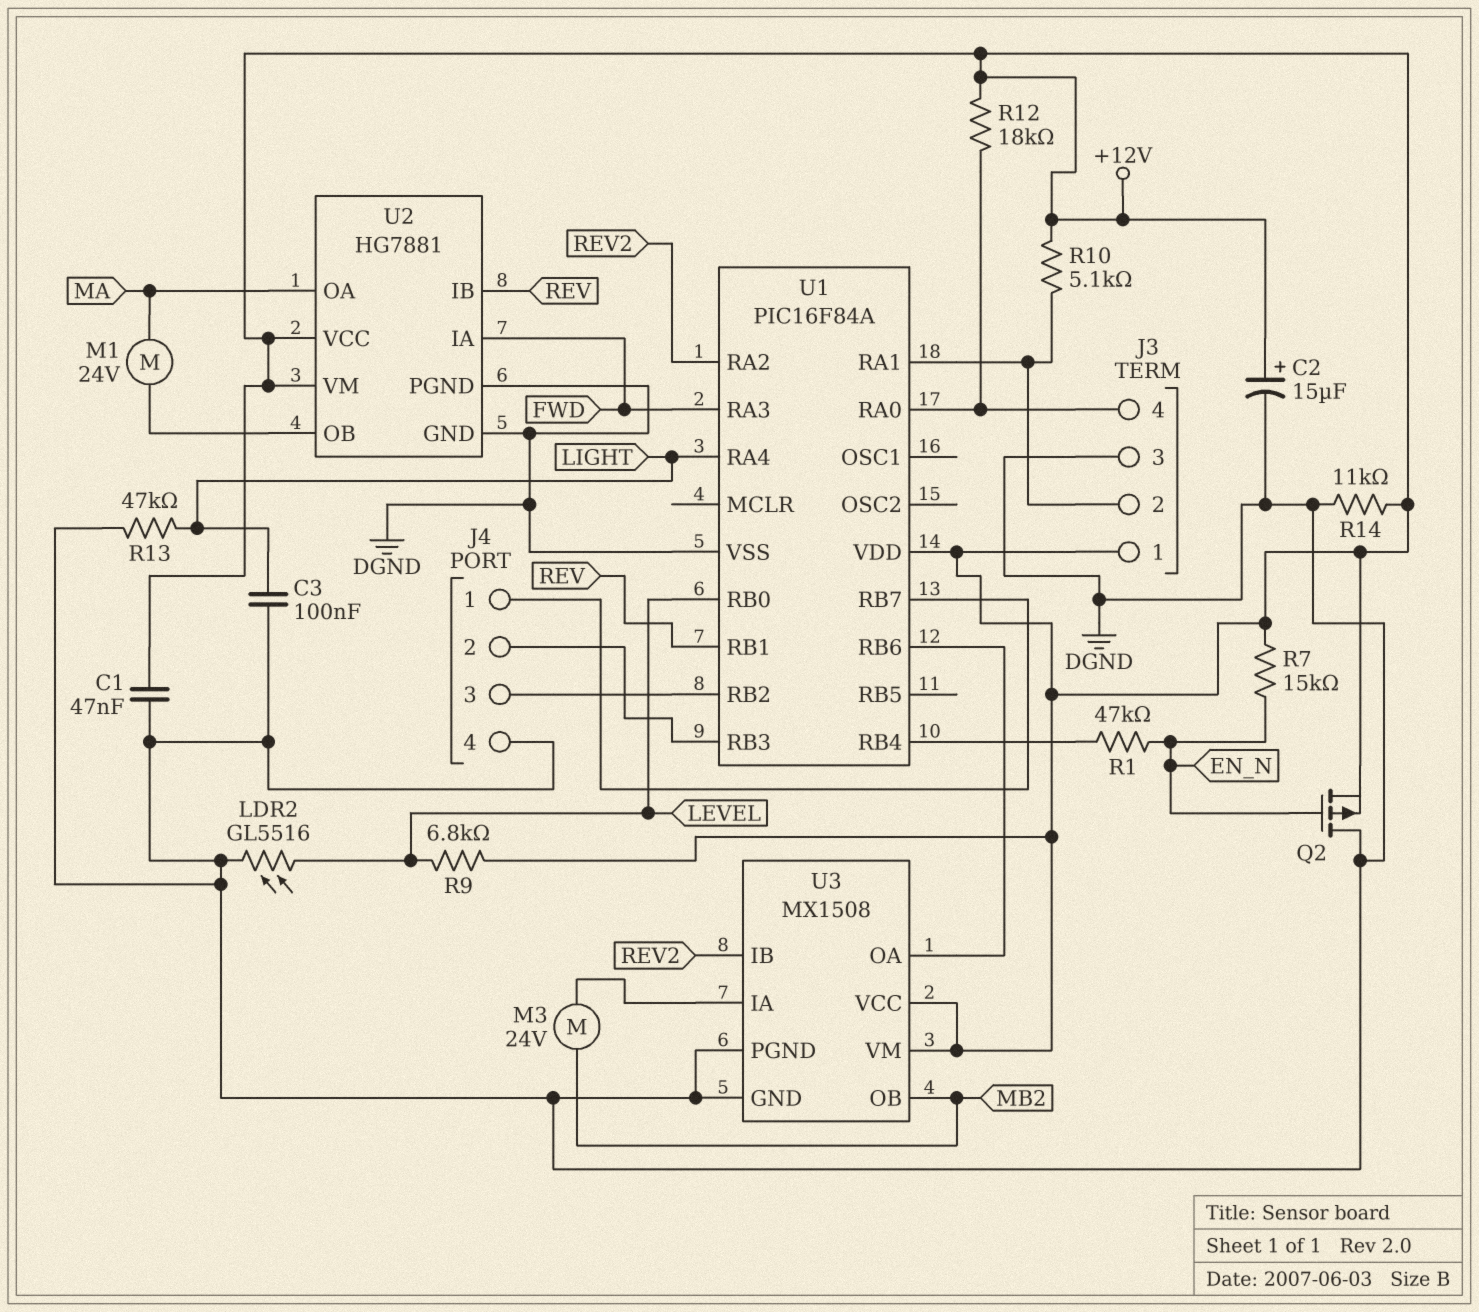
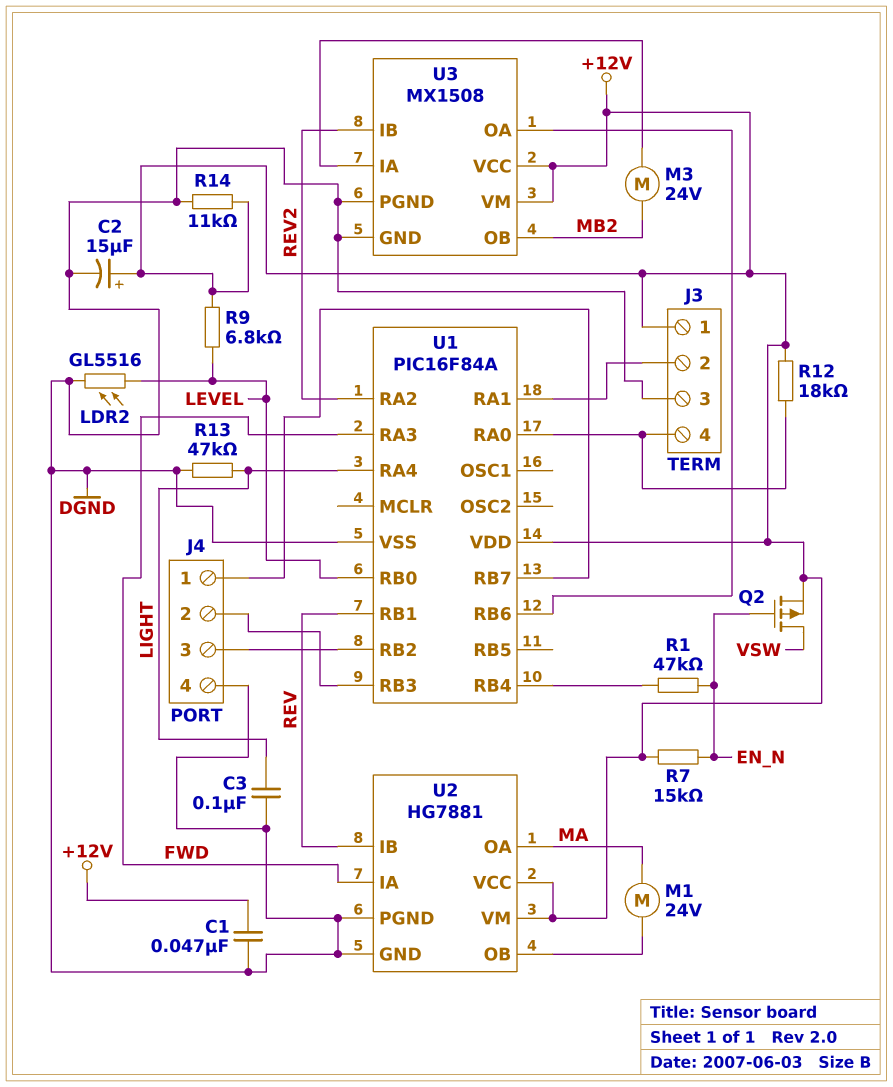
Q2: PMOS (G EN_N, D DGND, S +12V) -> PMOS (G EN_N, D VSW, S +12V)
R10: 5.1k (+12V, J3/2) -> none

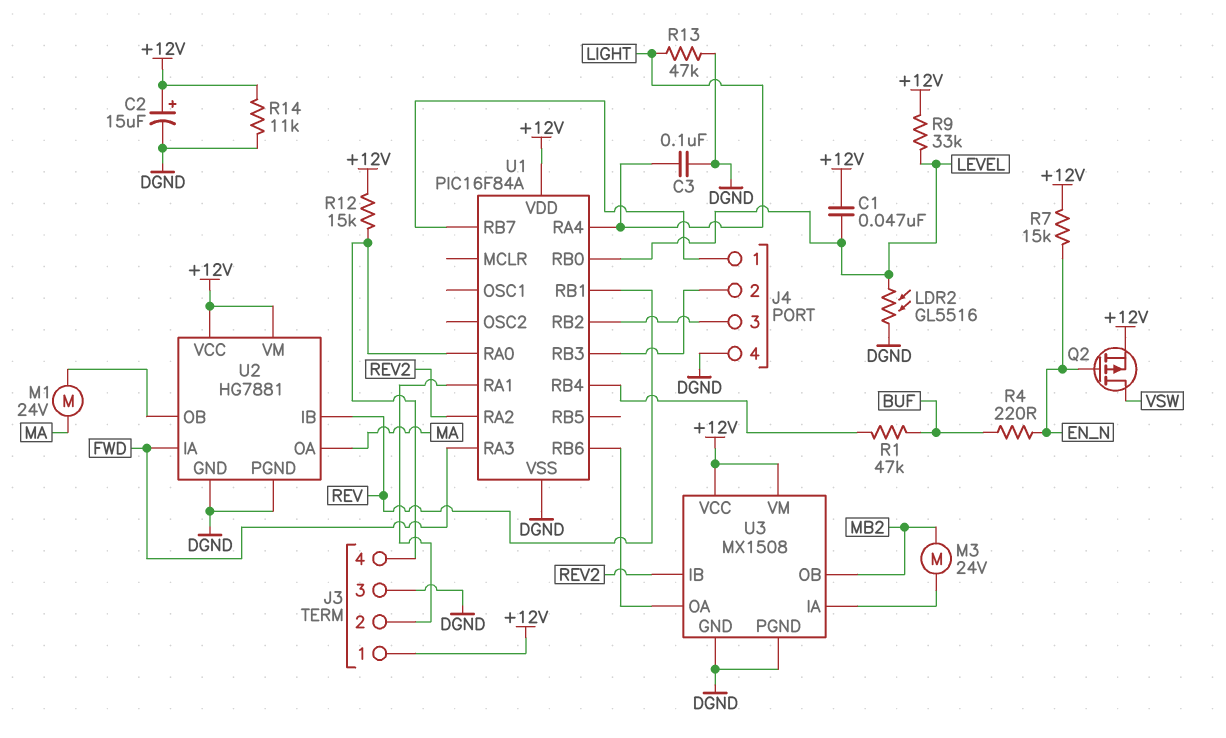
C1: 47nF (+12V, DGND) -> 47nF (+12V, LEVEL)
R1: 47k (EN_N, U1/RB4) -> 47k (BUF, U1/RB4)
R4: none -> 220 (BUF, EN_N)
R9: 6.8k (+12V, LEVEL) -> 33k (+12V, LEVEL)
R12: 18k (+12V, J3/4) -> 15k (+12V, J3/4)

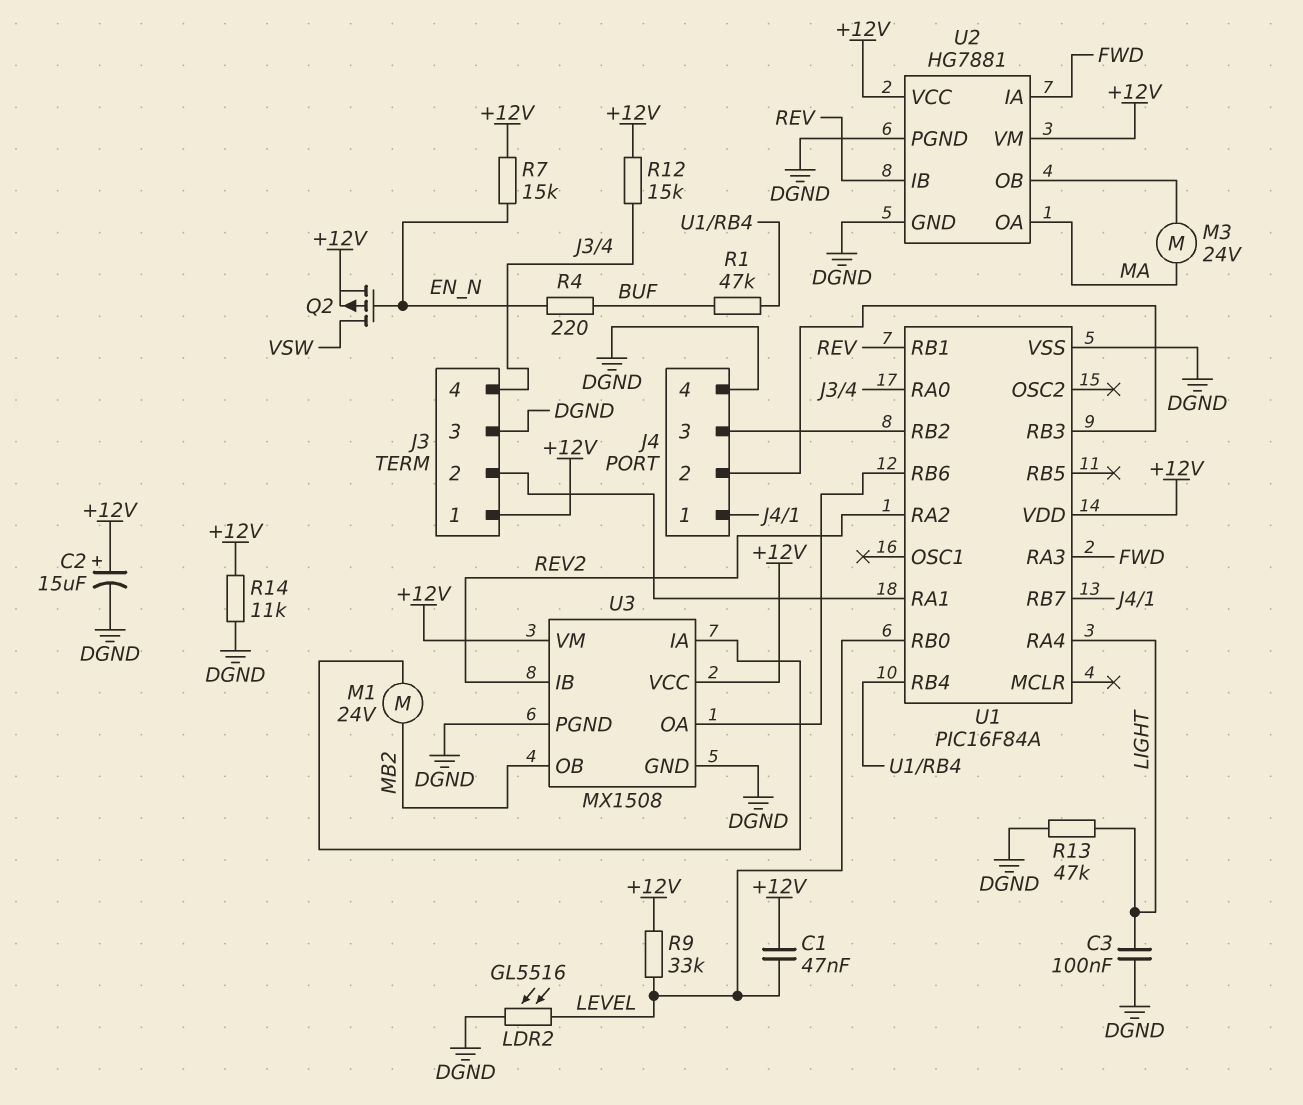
M1: motor 24V (MA, U2/OB) -> motor 24V (MB2, U3/IA)
M3: motor 24V (MB2, U3/IA) -> motor 24V (MA, U2/OB)

